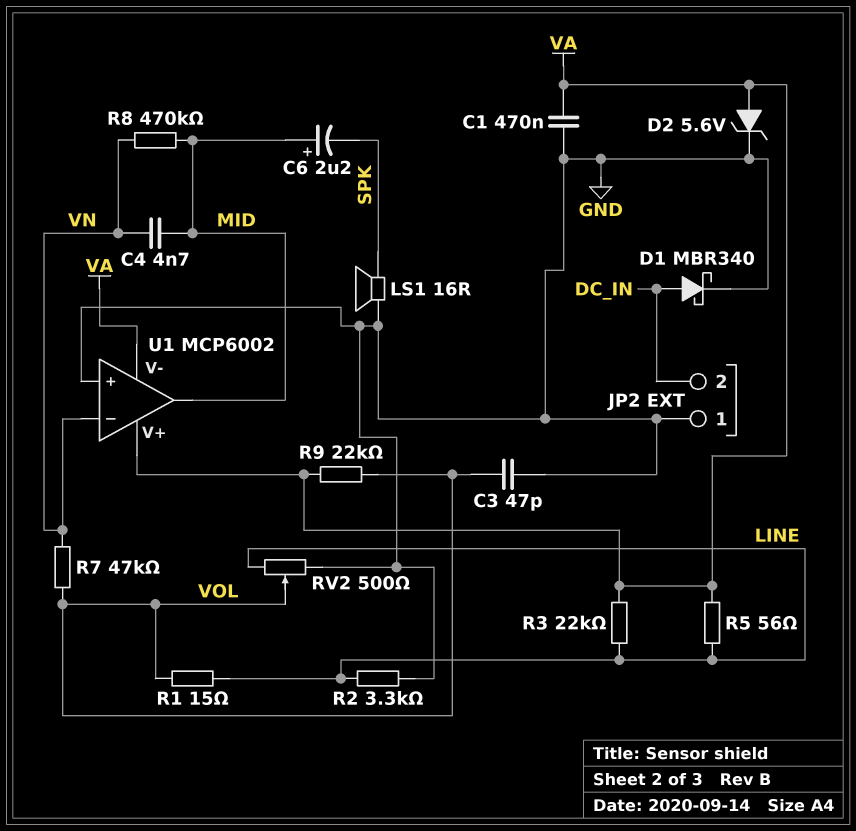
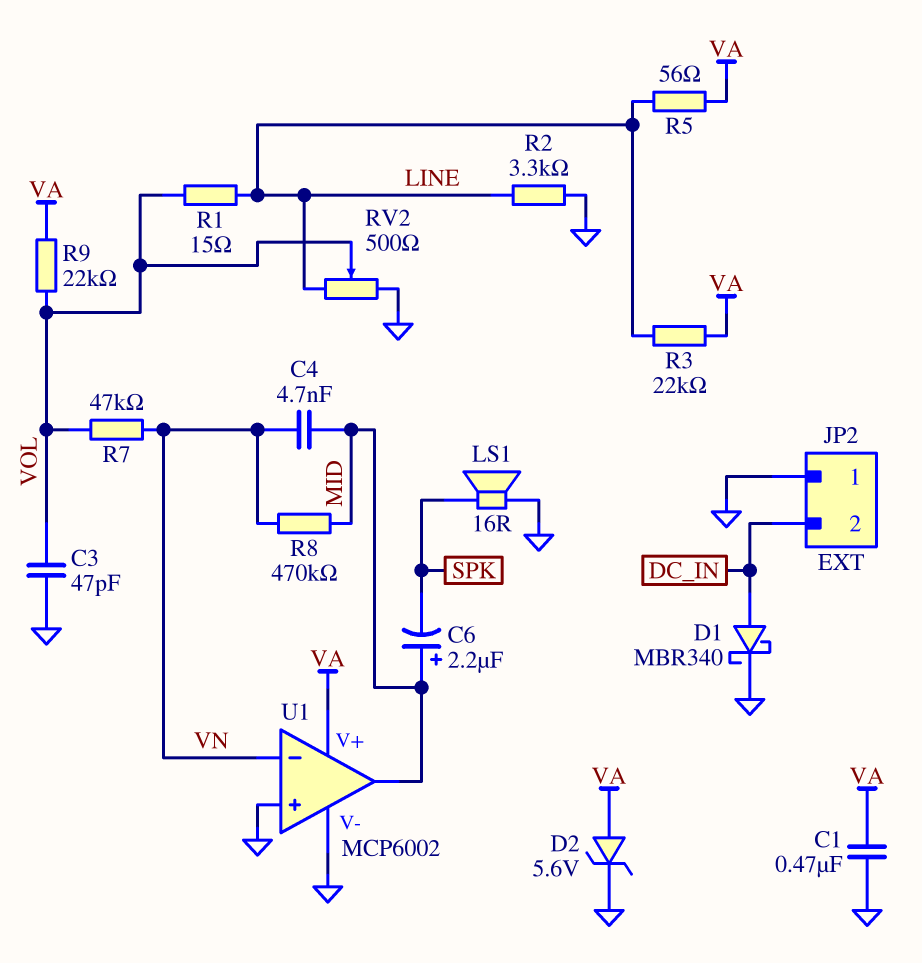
U1 pin V-: VA -> GND

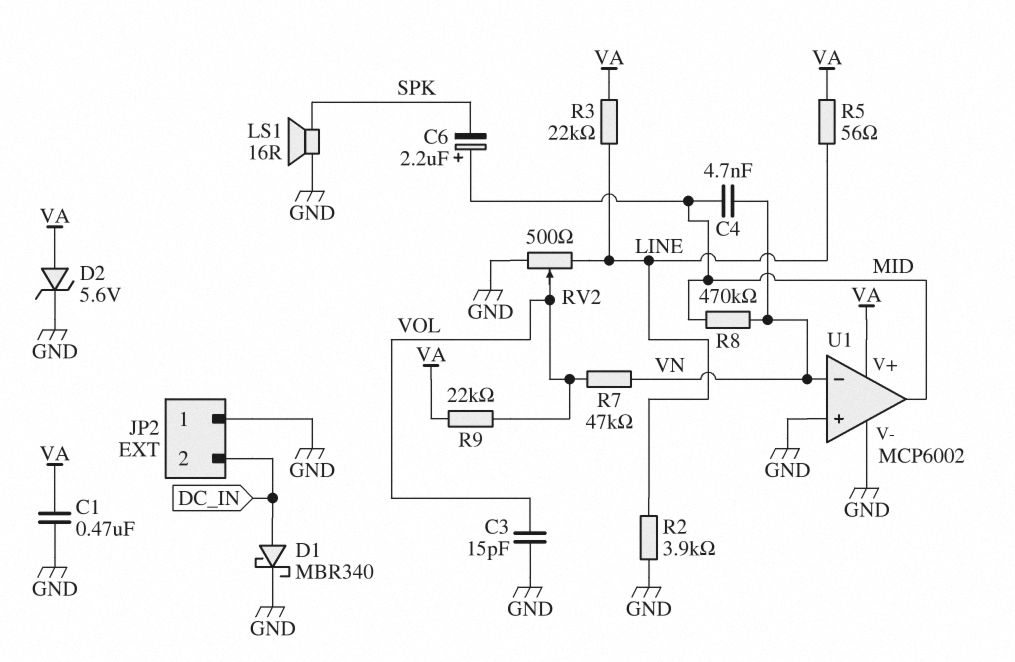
C3: 47pF (GND, VOL) -> 15pF (GND, VOL)
R1: 15 (LINE, VOL) -> none
R2: 3.3k (GND, LINE) -> 3.9k (GND, LINE)

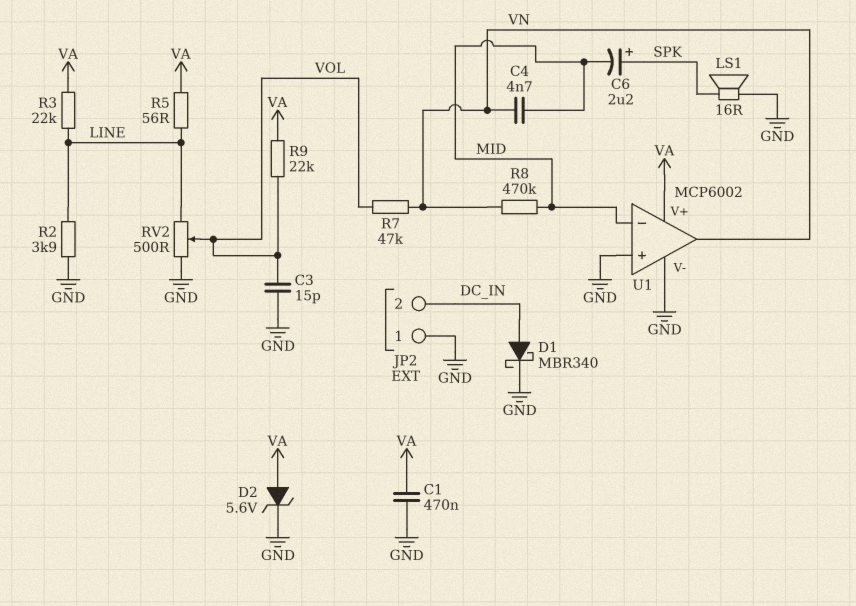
C6: 2.2uF (plus MID, minus SPK) -> 2.2uF (plus SPK, minus MID)
U1 pin in-: VN -> MID
U1 pin out: MID -> VN

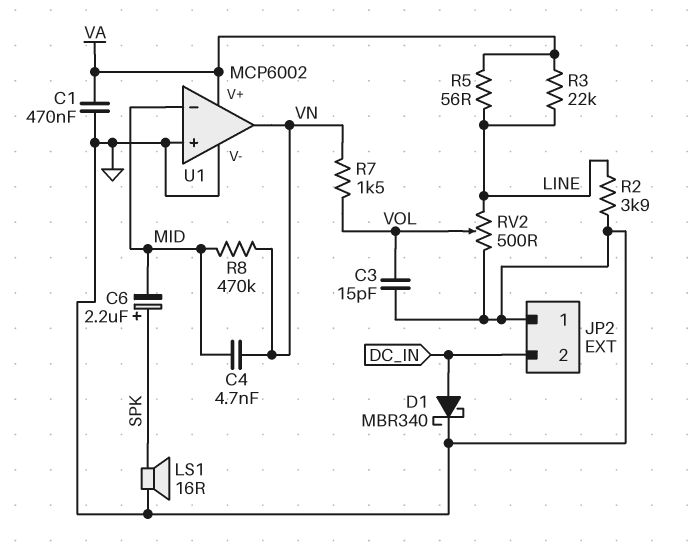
D2: zener 5.6V (A VA, K GND) -> none
R7: 47k (VN, VOL) -> 1.5k (VN, VOL)
R9: 22k (VA, VOL) -> none

